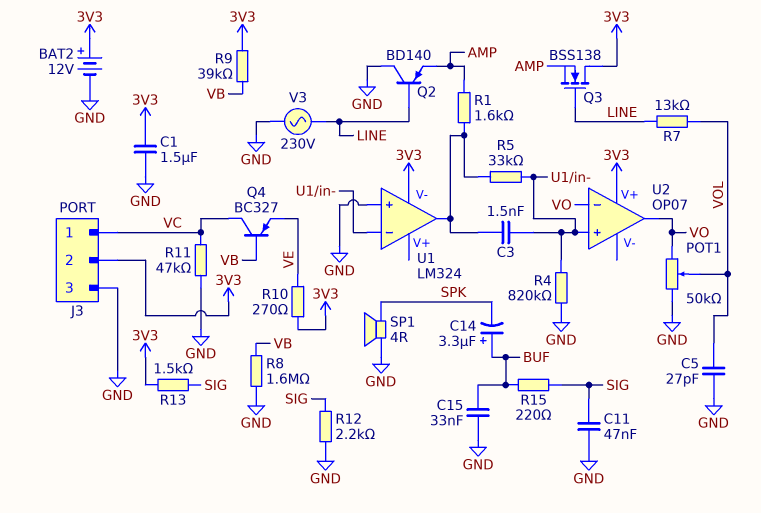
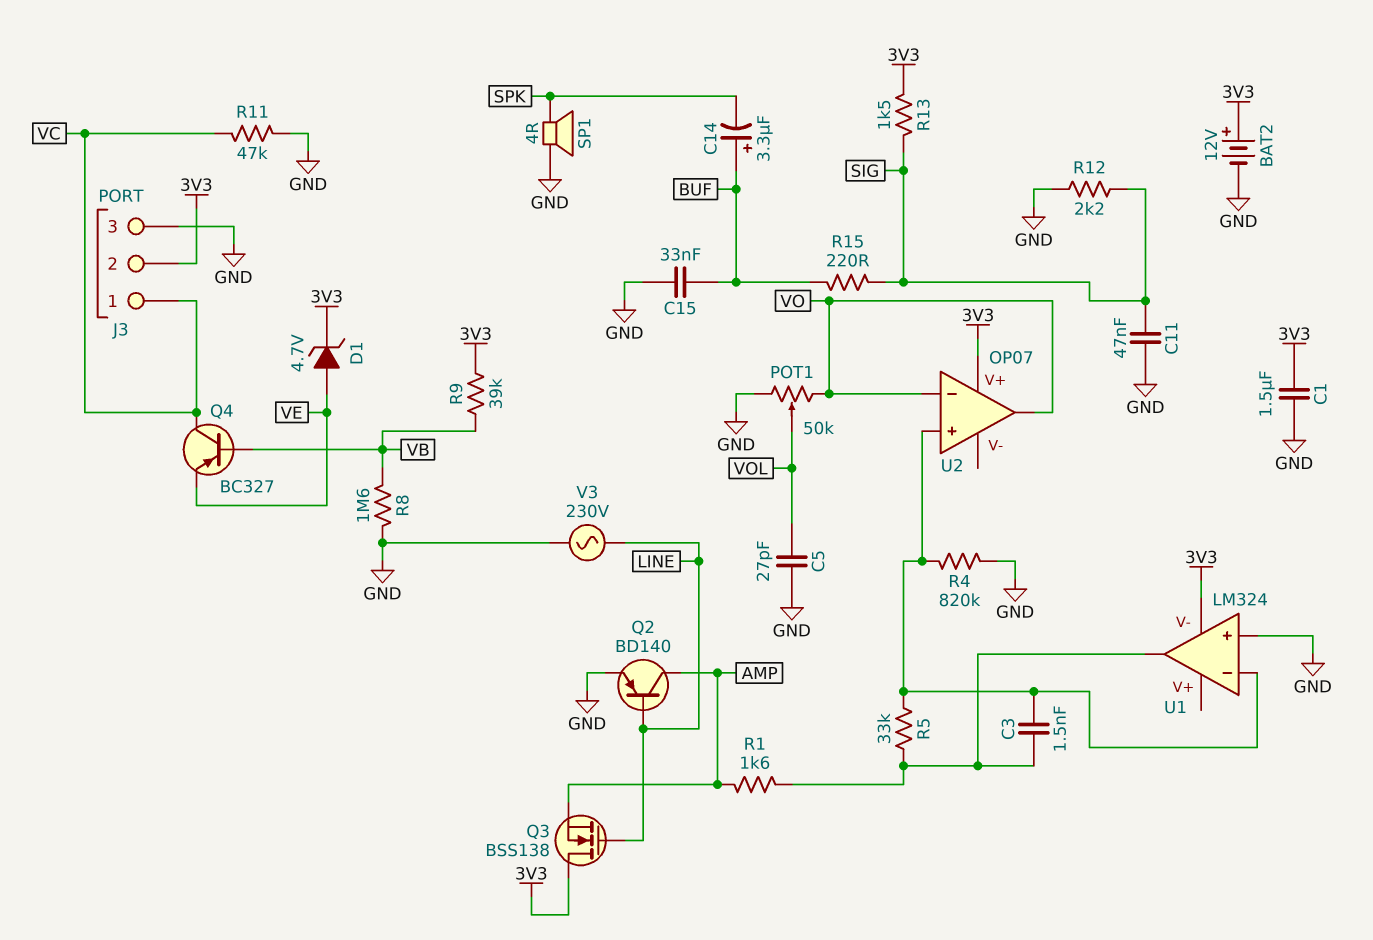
D1: none -> zener 4.7V (A VE, K 3V3)
Q2: PNP BD140 (B LINE, C GND, E AMP) -> PNP BD140 (B LINE, C AMP, E GND)
R7: 13k (LINE, VOL) -> none
R10: 270 (3V3, VE) -> none

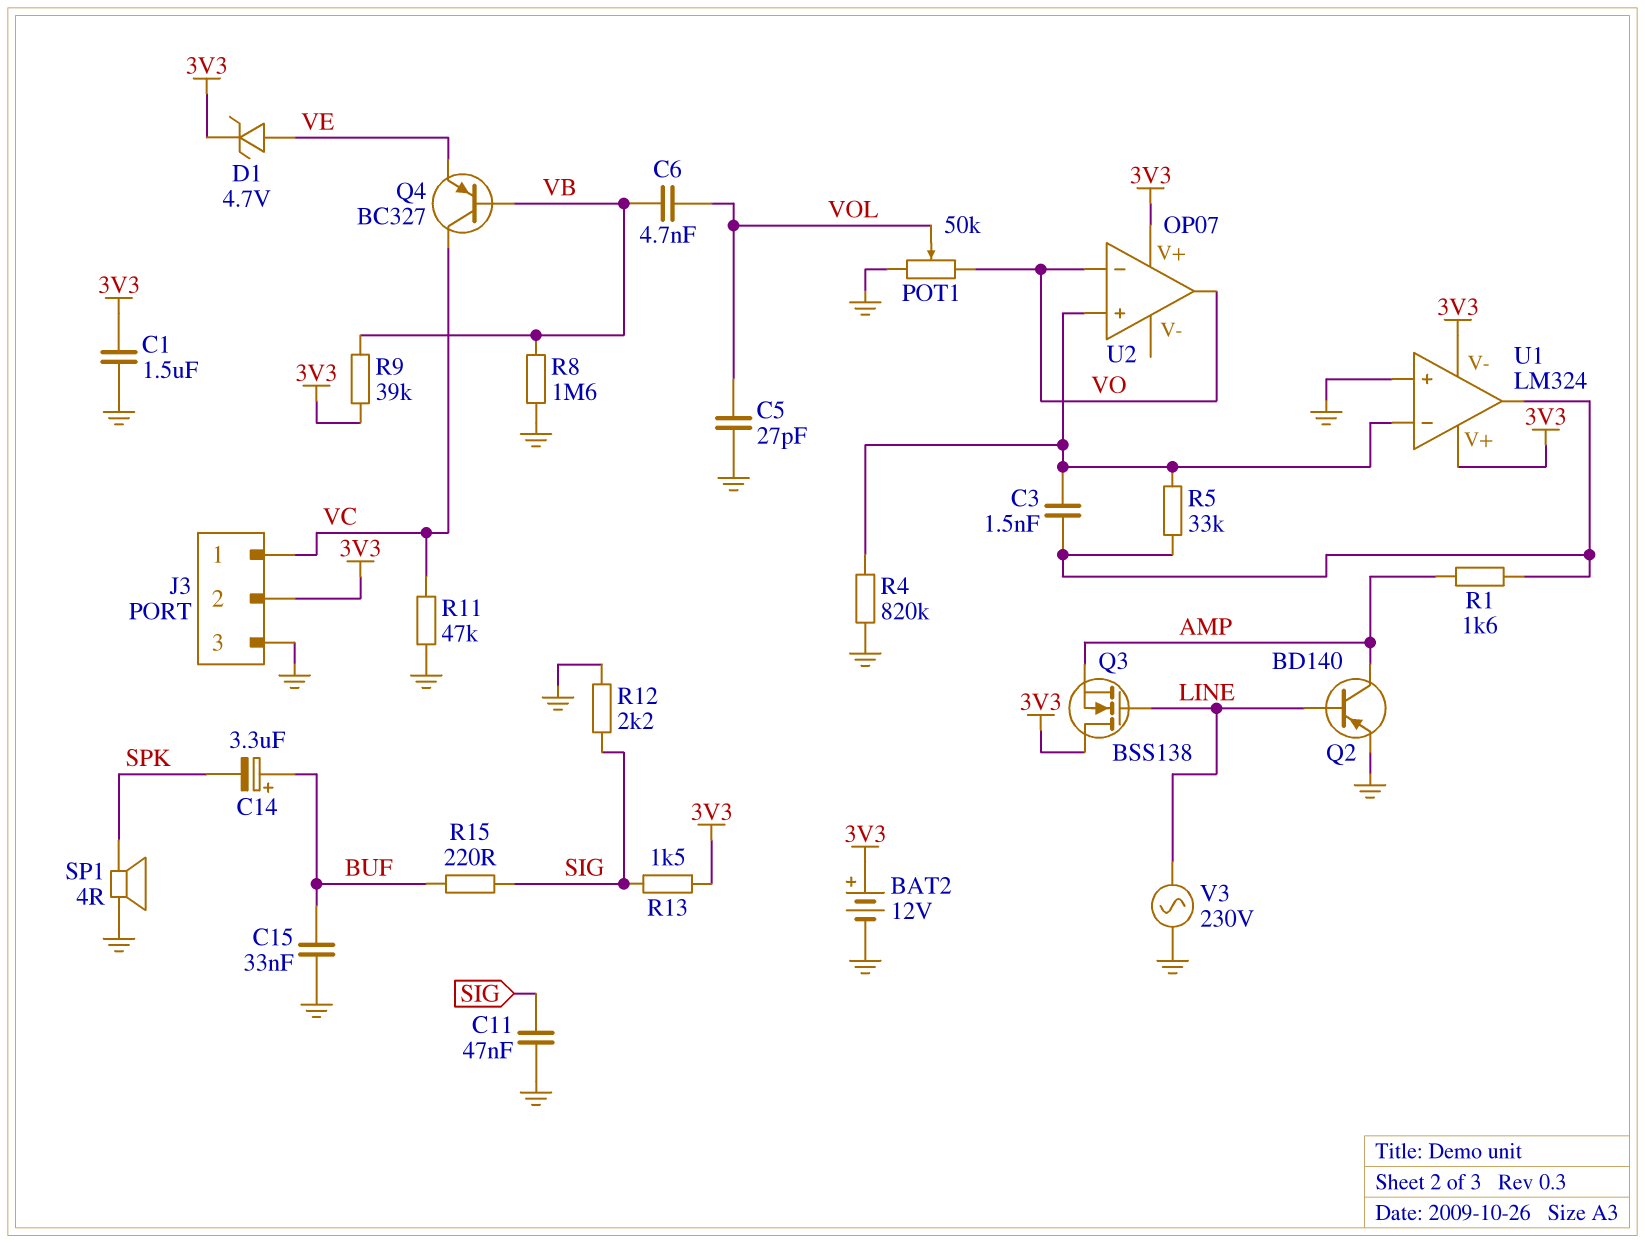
C6: none -> 4.7nF (VB, VOL)
U1 pin V+: none -> 3V3

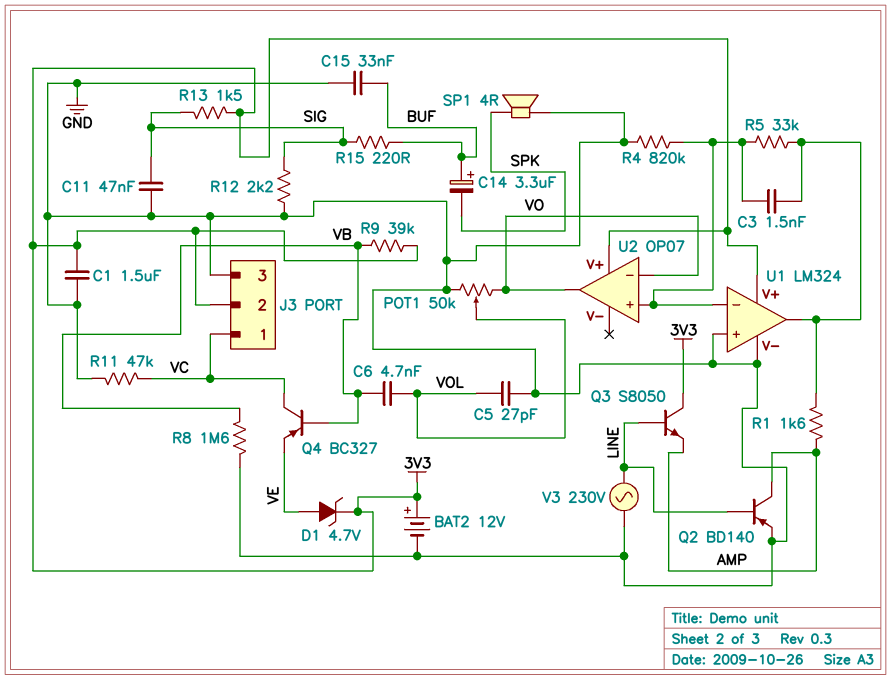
Q3: NMOS BSS138 (G LINE, D 3V3, S AMP) -> NPN S8050 (B LINE, C 3V3, E AMP)
U1 pin V-: 3V3 -> GND

